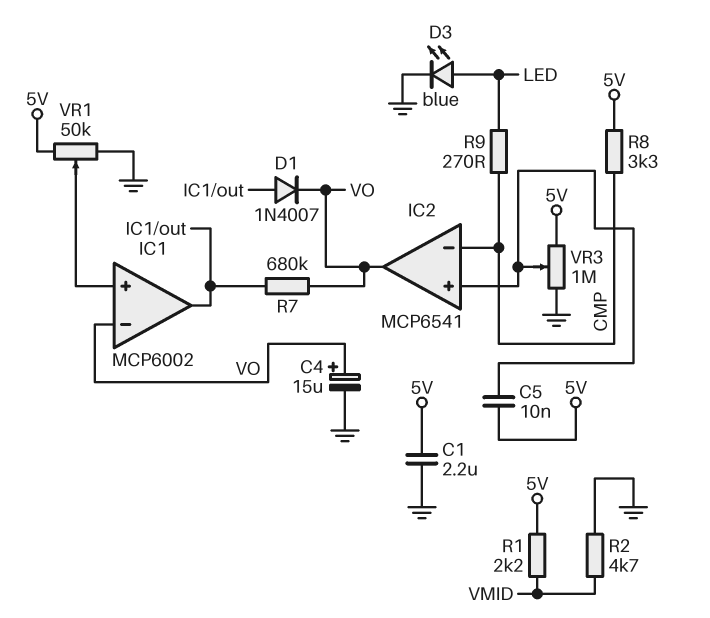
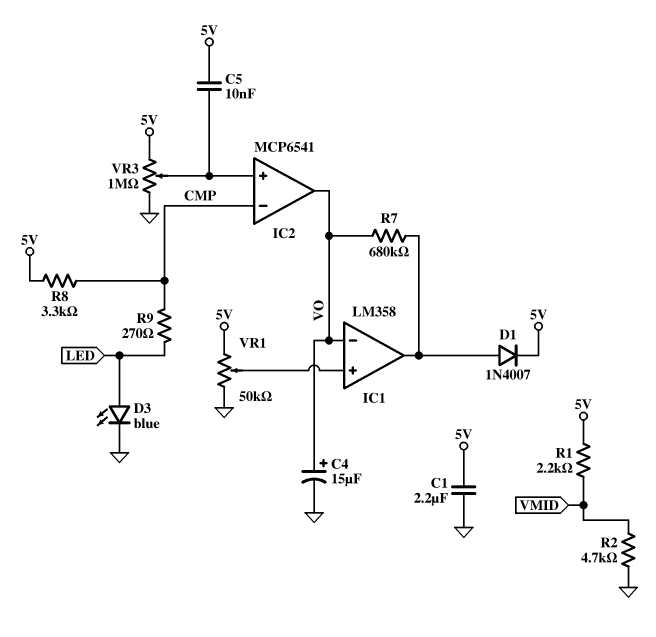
D1: diode 1N4007 (A IC1/out, K VO) -> diode 1N4007 (A IC1/out, K 5V)
IC1: MCP6002 -> LM358

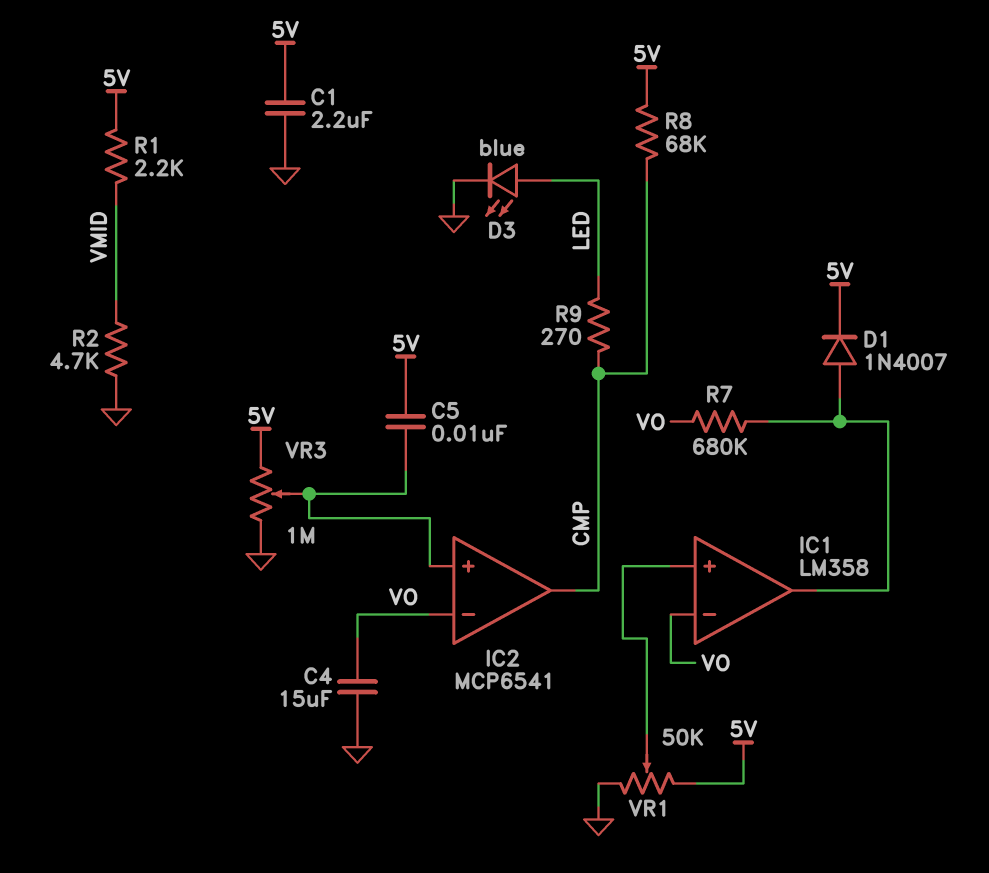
C4: 15uF (plus VO, minus GND) -> 15uF (GND, VO)
IC2 pin in-: CMP -> VO
IC2 pin out: VO -> CMP
R8: 3.3k (5V, CMP) -> 68k (5V, CMP)

